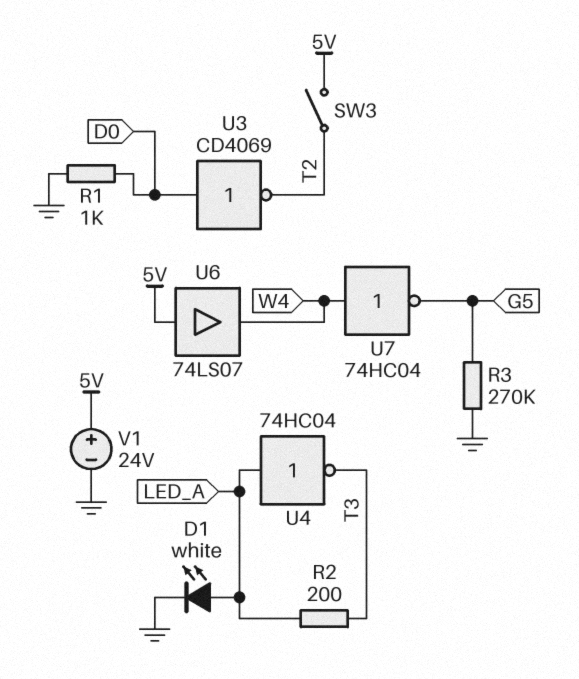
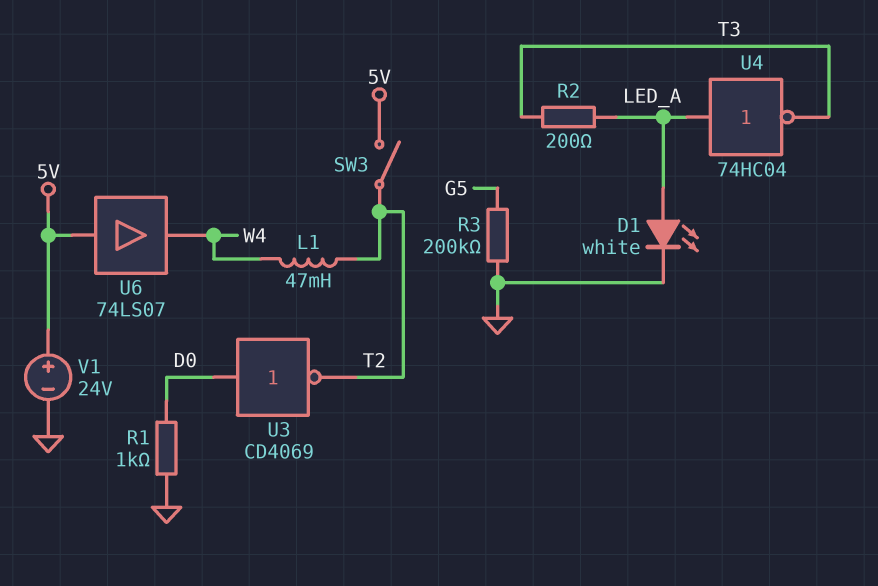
L1: none -> 47mH (T2, W4)
R3: 270k (G5, GND) -> 200k (G5, GND)
U7: NOT 74HC04 (in W4, out G5) -> none

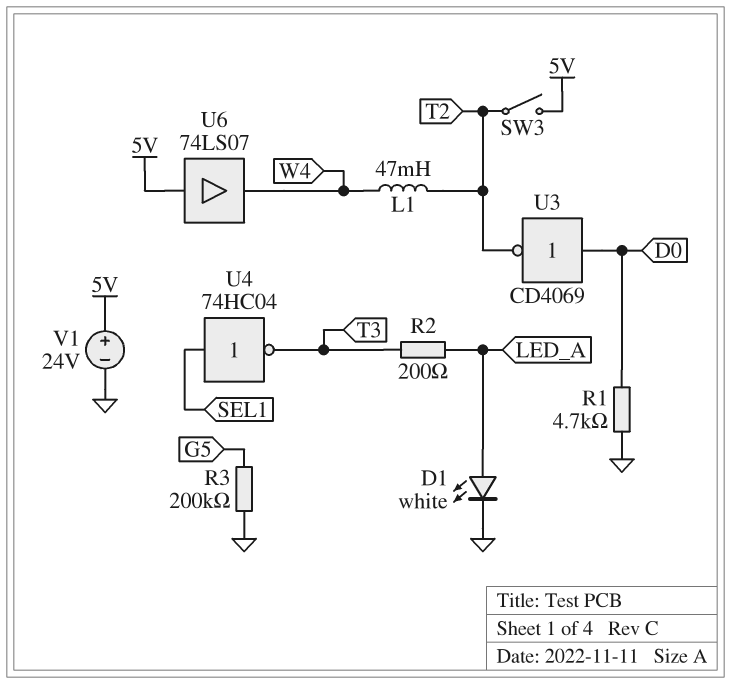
R1: 1k (D0, GND) -> 4.7k (D0, GND)
U4: NOT 74HC04 (in LED_A, out T3) -> NOT 74HC04 (in SEL1, out T3)

